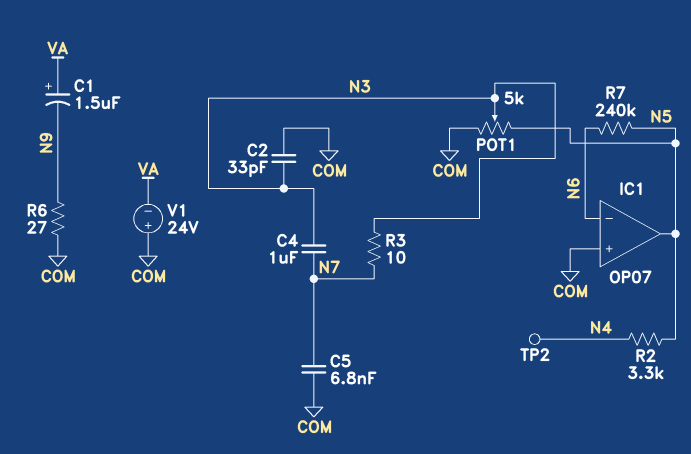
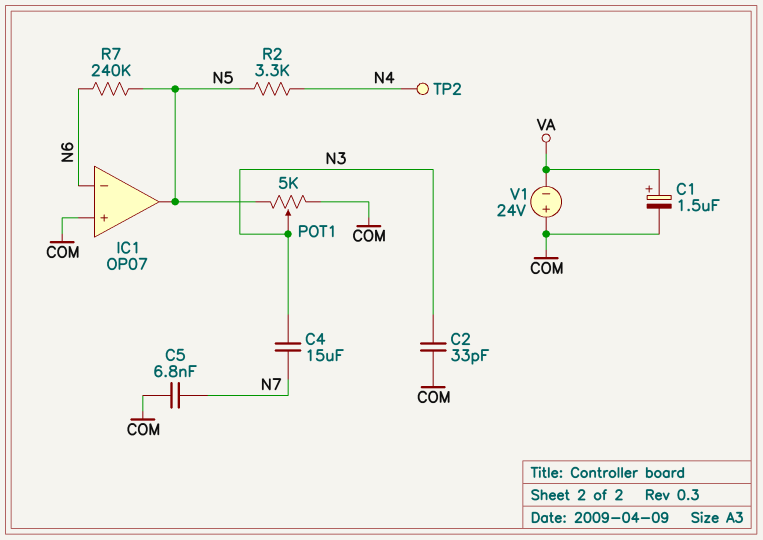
C1: 1.5uF (plus VA, minus N9) -> 1.5uF (plus VA, minus COM)
C4: 1uF (N3, N7) -> 15uF (N3, N7)
R3: 10 (N3, N7) -> none
R6: 27 (COM, N9) -> none

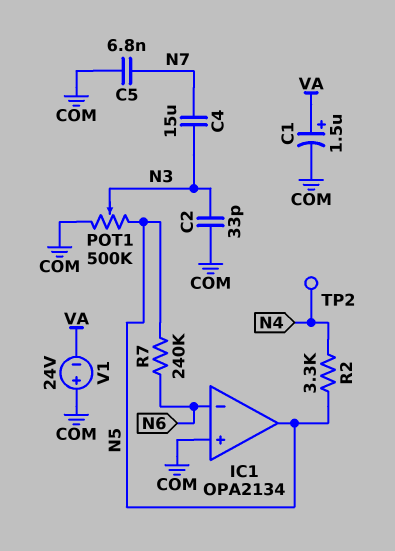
IC1: OP07 -> OPA2134
POT1: 5k (COM, N5, wiper N3) -> 500k (COM, N5, wiper N3)

